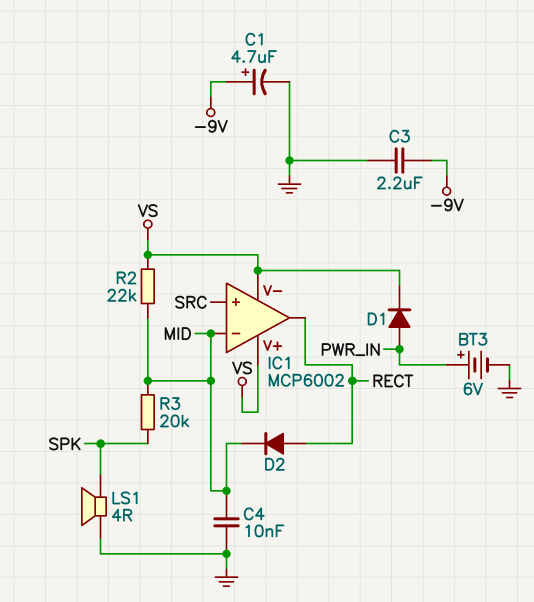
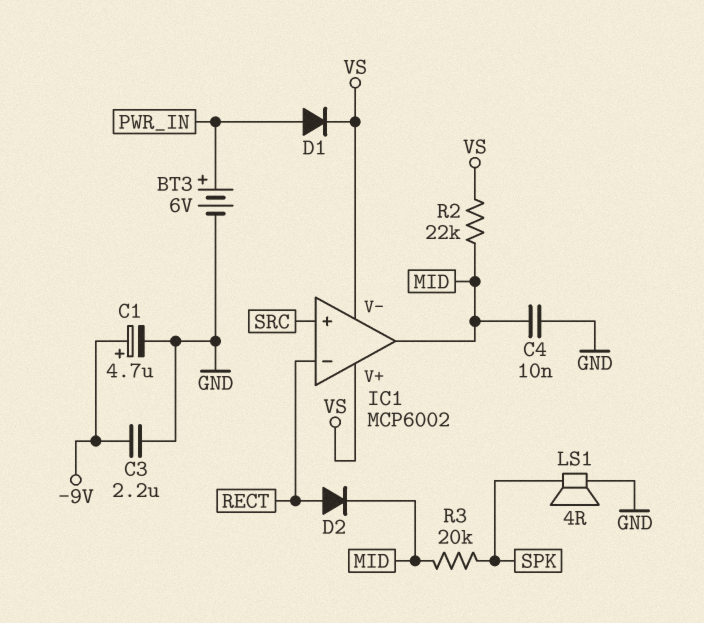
IC1 pin in-: MID -> RECT
IC1 pin out: RECT -> MID

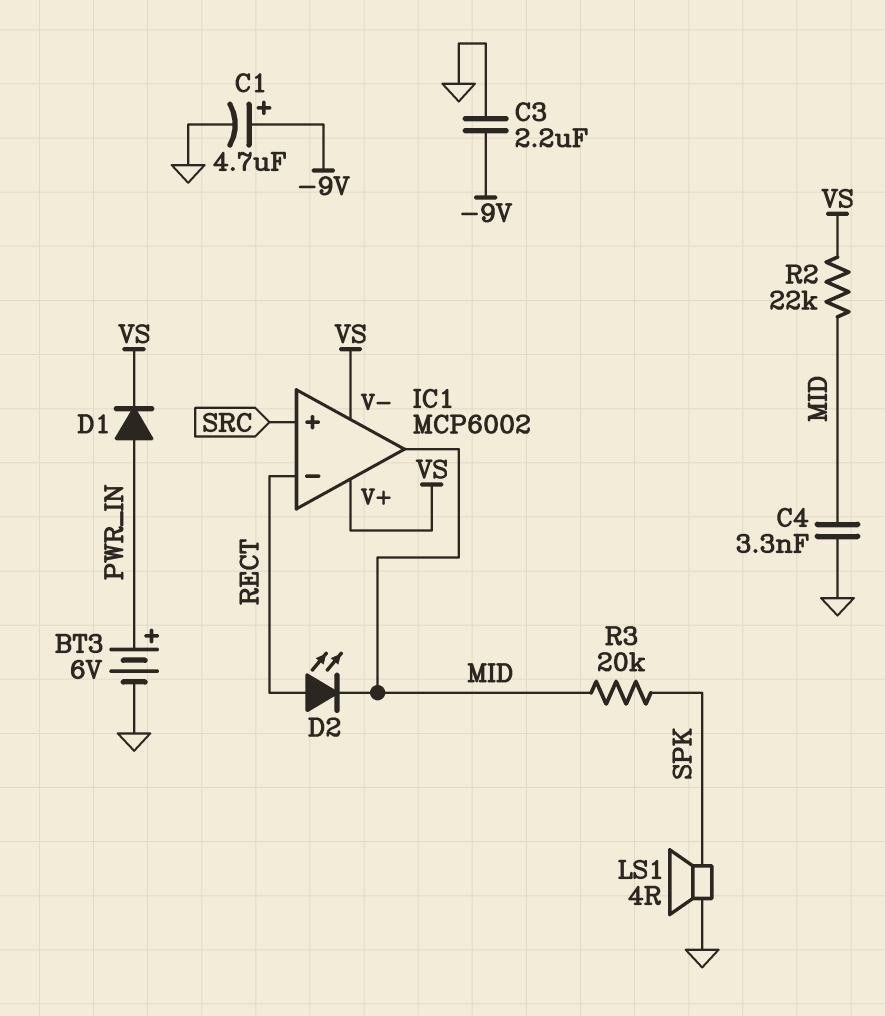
C4: 10nF (GND, MID) -> 3.3nF (GND, MID)
D2: diode (A RECT, K MID) -> LED (A RECT, K MID)

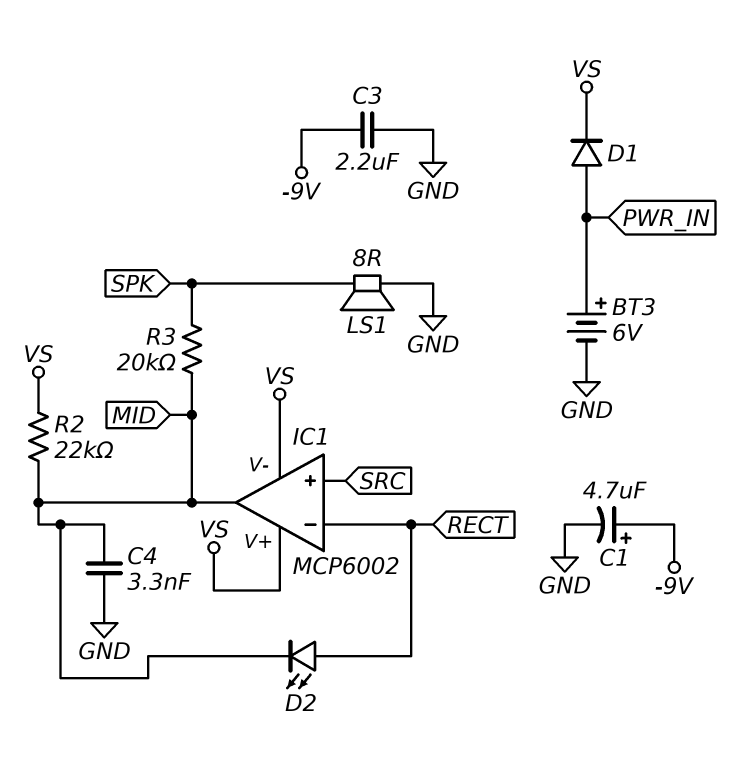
LS1: speaker 4R (GND, SPK) -> speaker 8R (GND, SPK)

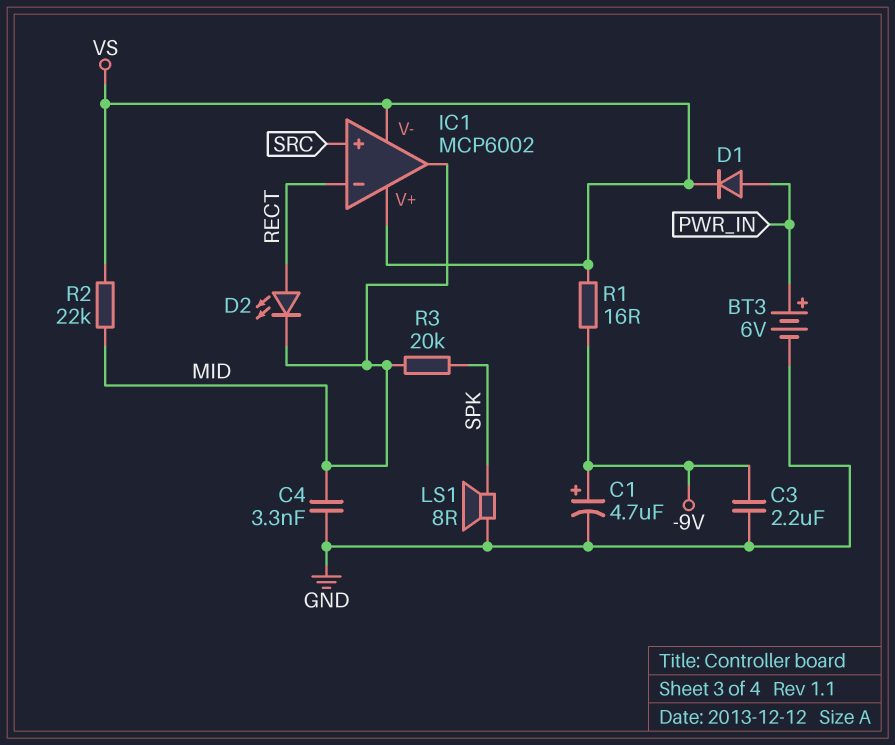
R1: none -> 16 (-9V, VS)

